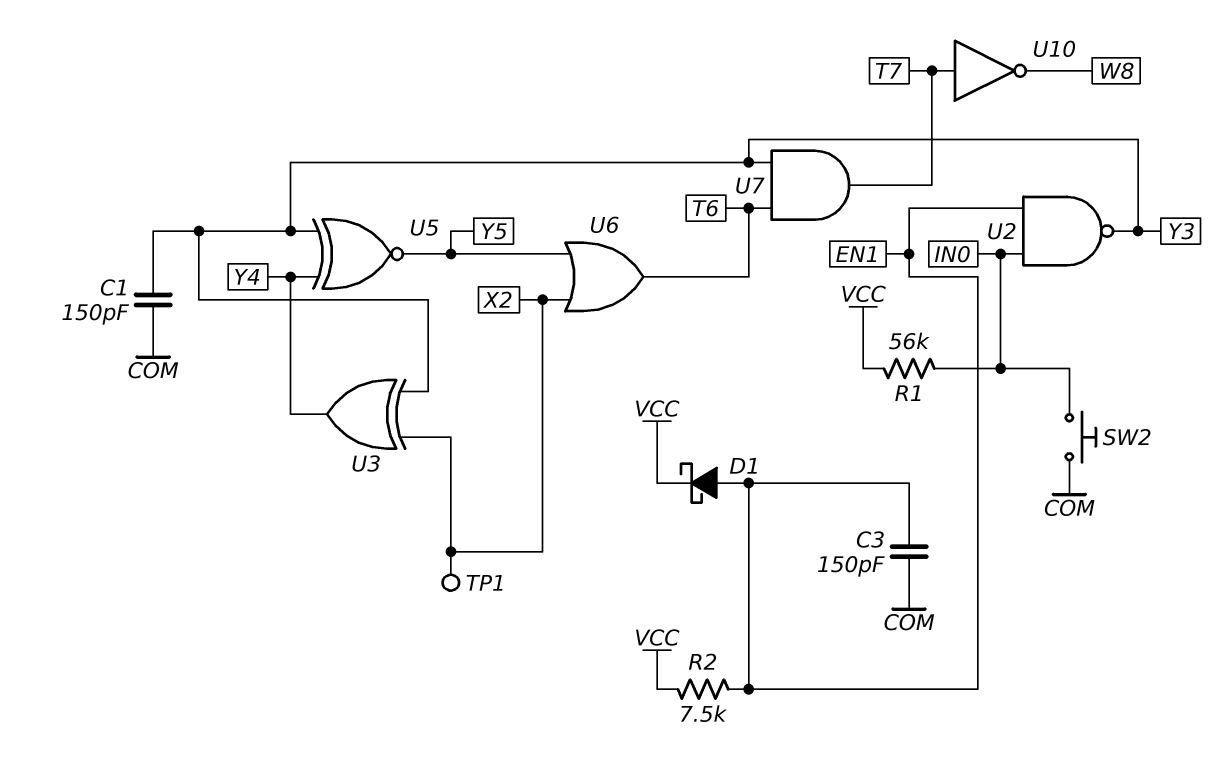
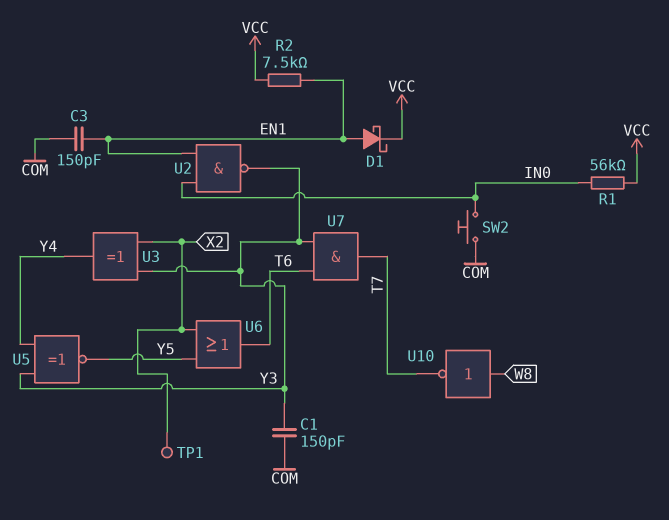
U10: NOT (in T7, out W8) -> NOT (in W8, out T7)

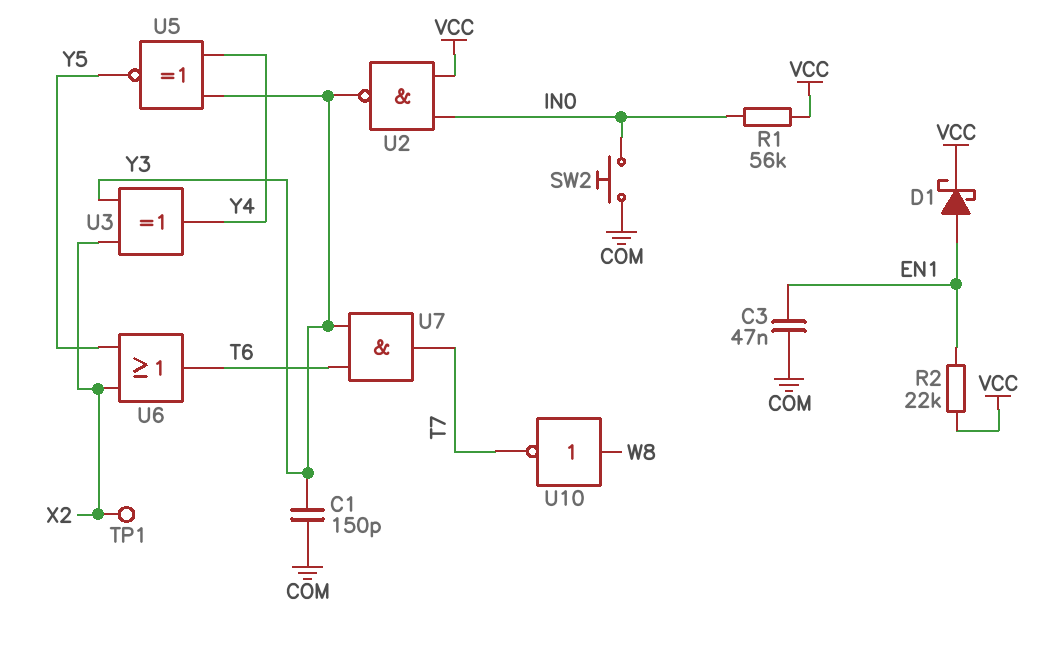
C3: 150pF (COM, EN1) -> 47nF (COM, EN1)
R2: 7.5k (EN1, VCC) -> 22k (EN1, VCC)
U2: NAND (in EN1, in IN0, out Y3) -> NAND (in IN0, in VCC, out Y3)

